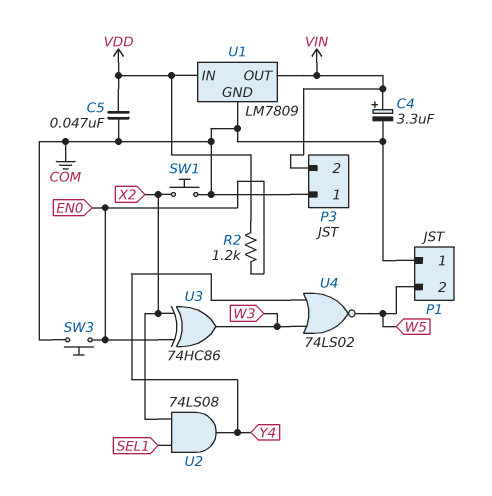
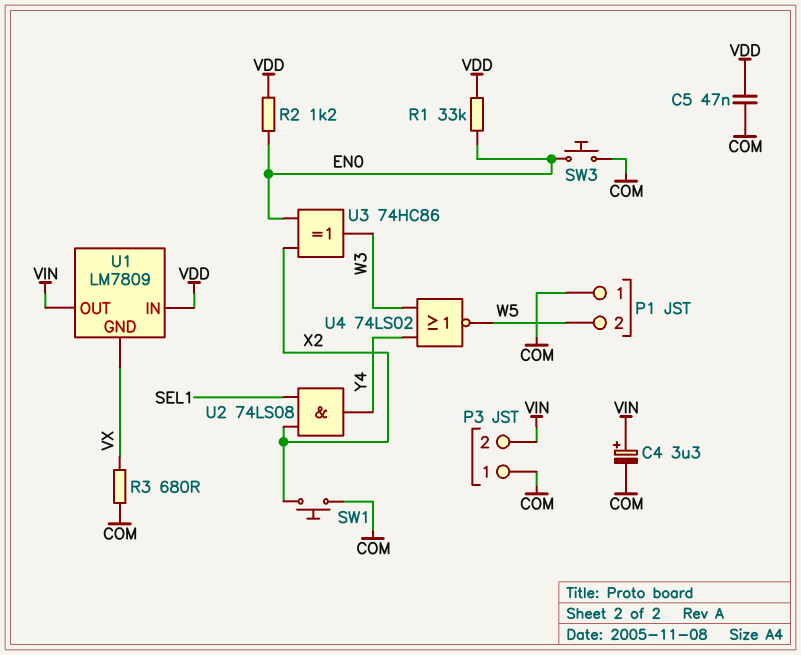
R1: none -> 33k (EN0, VDD)
R3: none -> 680 (COM, VX)
U1 pin GND: COM -> VX

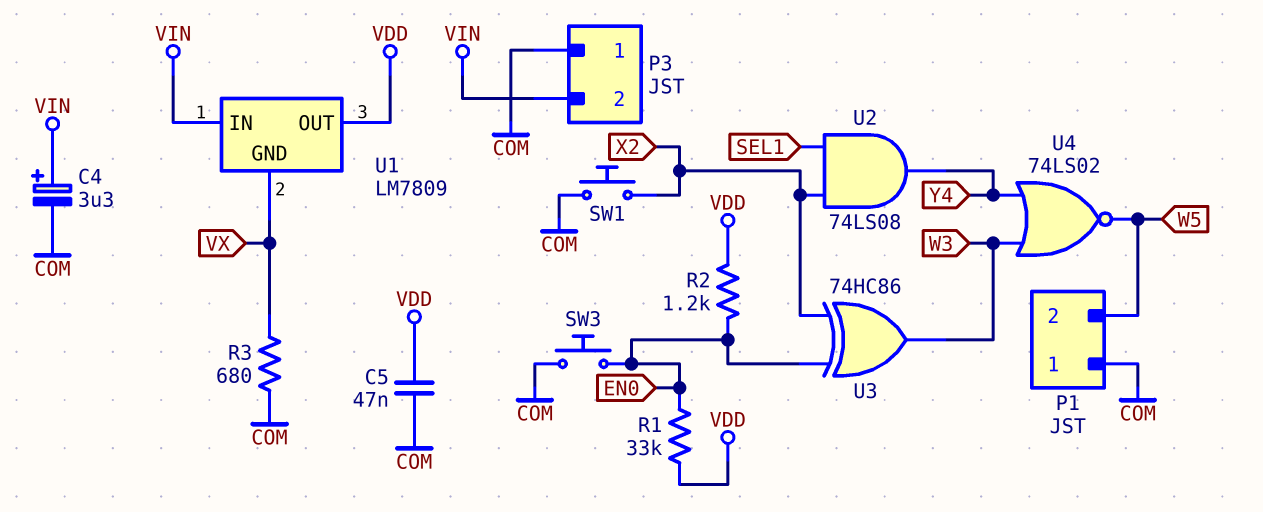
U1 pin IN: VDD -> VIN
U1 pin OUT: VIN -> VDD

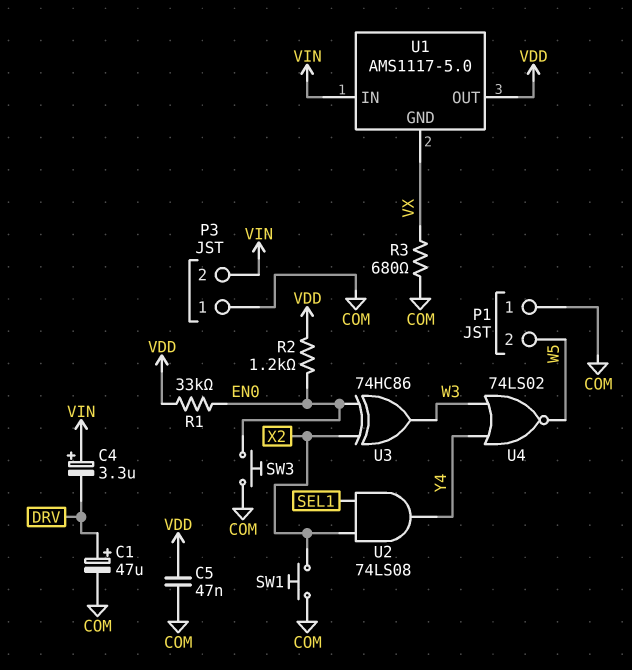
C1: none -> 47uF (plus DRV, minus COM)
C4: 3.3uF (plus VIN, minus COM) -> 3.3uF (plus VIN, minus DRV)
U1: LM7809 -> AMS1117-5.0

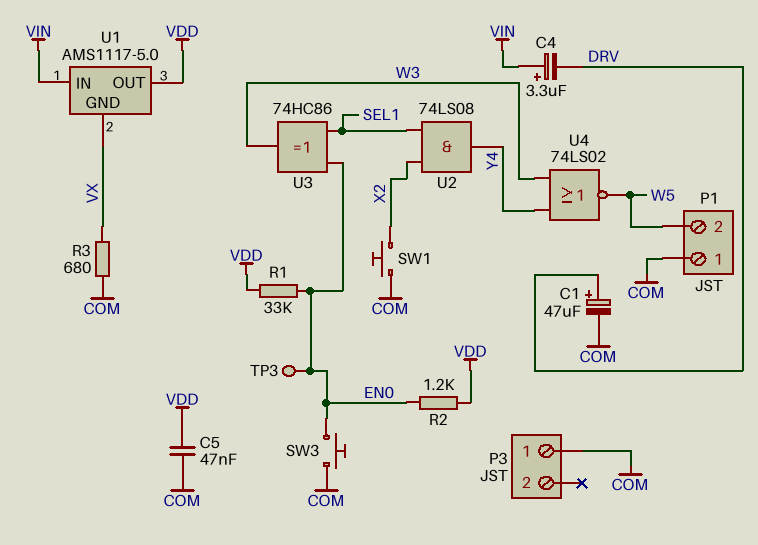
P3 pin 2: VIN -> none
TP3: none -> test point (EN0)
U3: XOR 74HC86 (in EN0, in X2, out W3) -> XOR 74HC86 (in EN0, in SEL1, out W3)

